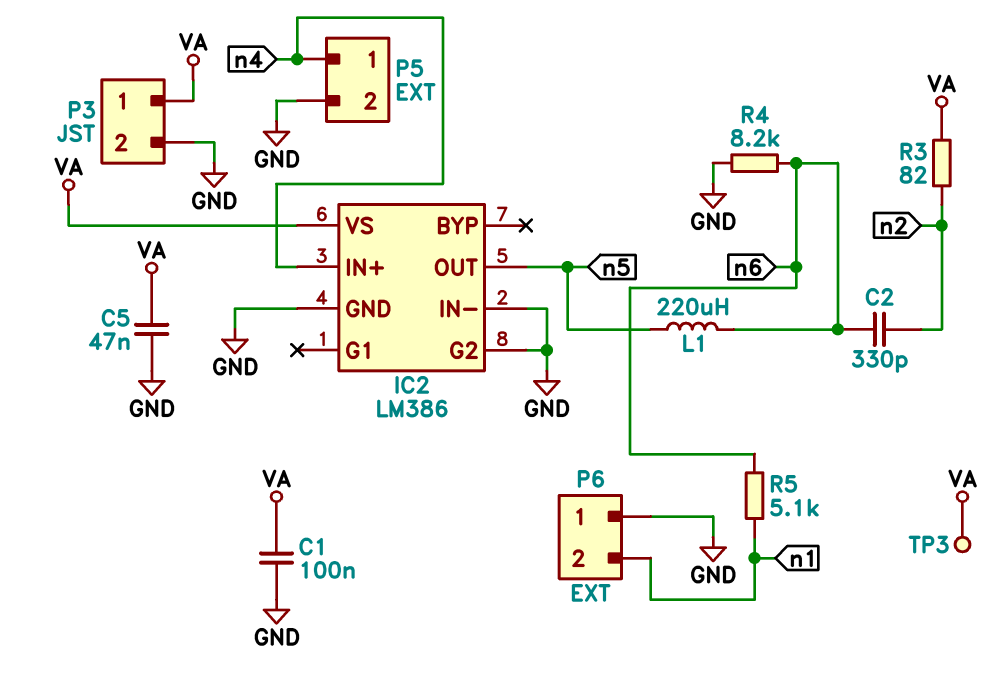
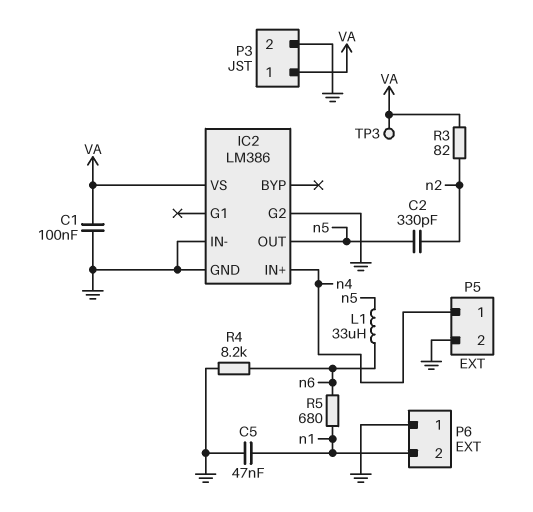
C2: 330pF (n2, n6) -> 330pF (n2, n5)
C5: 47nF (GND, VA) -> 47nF (GND, n1)
L1: 220uH (n5, n6) -> 33uH (n5, n6)
R5: 5.1k (n1, n6) -> 680 (n1, n6)

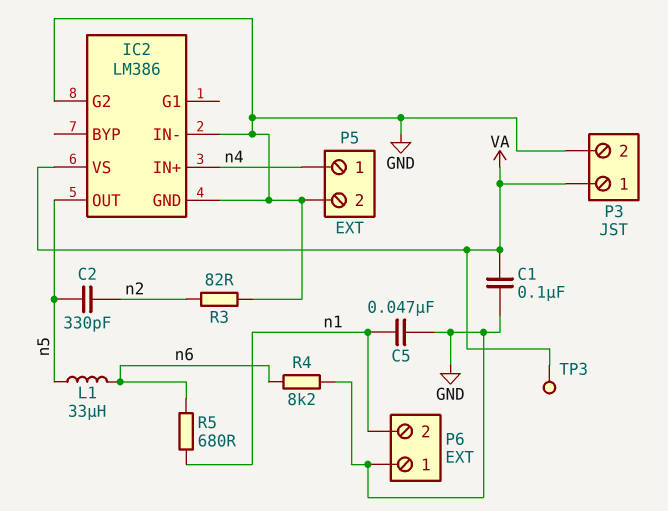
R3: 82 (VA, n2) -> 82 (GND, n2)

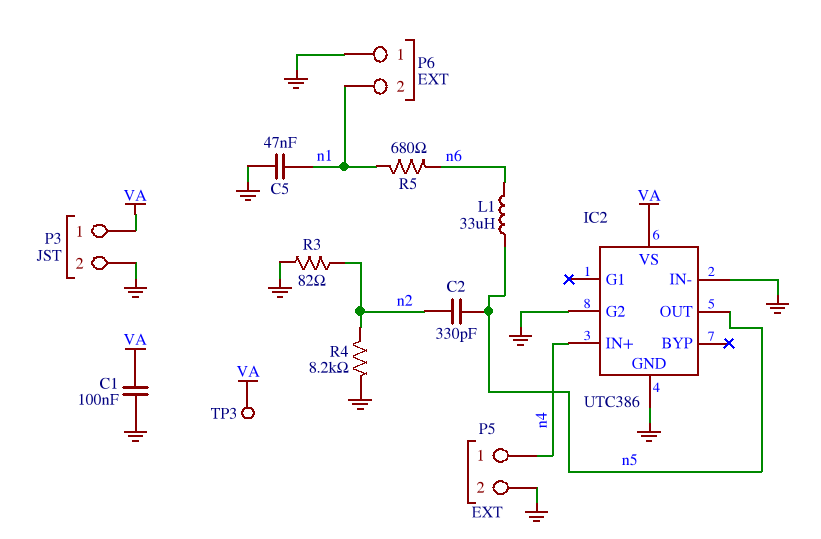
IC2: LM386 -> UTC386
R4: 8.2k (GND, n6) -> 8.2k (GND, n2)

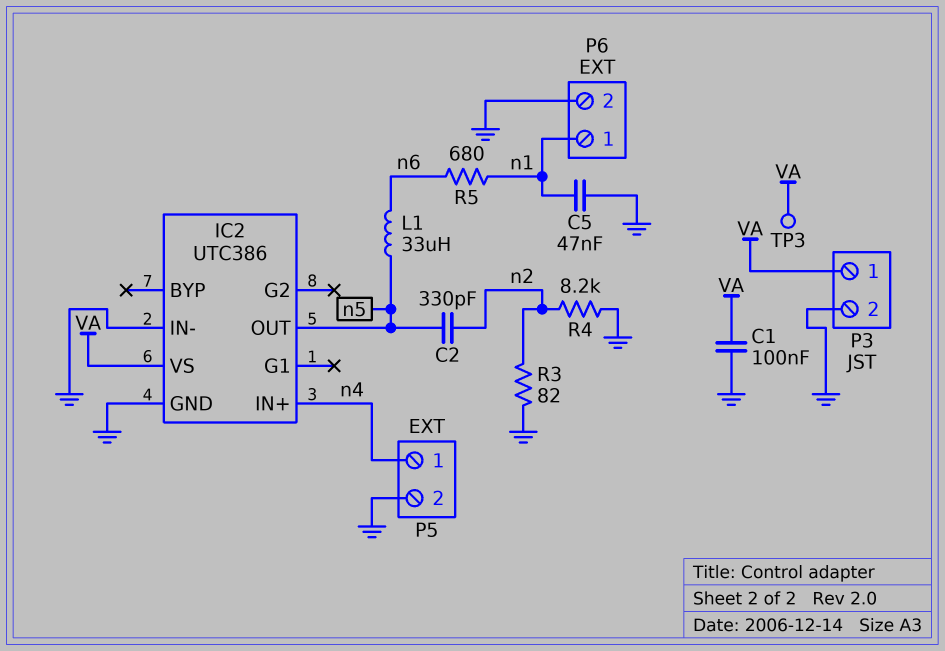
IC2 pin G2: GND -> none
P6 pin 1: GND -> n1
P6 pin 2: n1 -> GND

